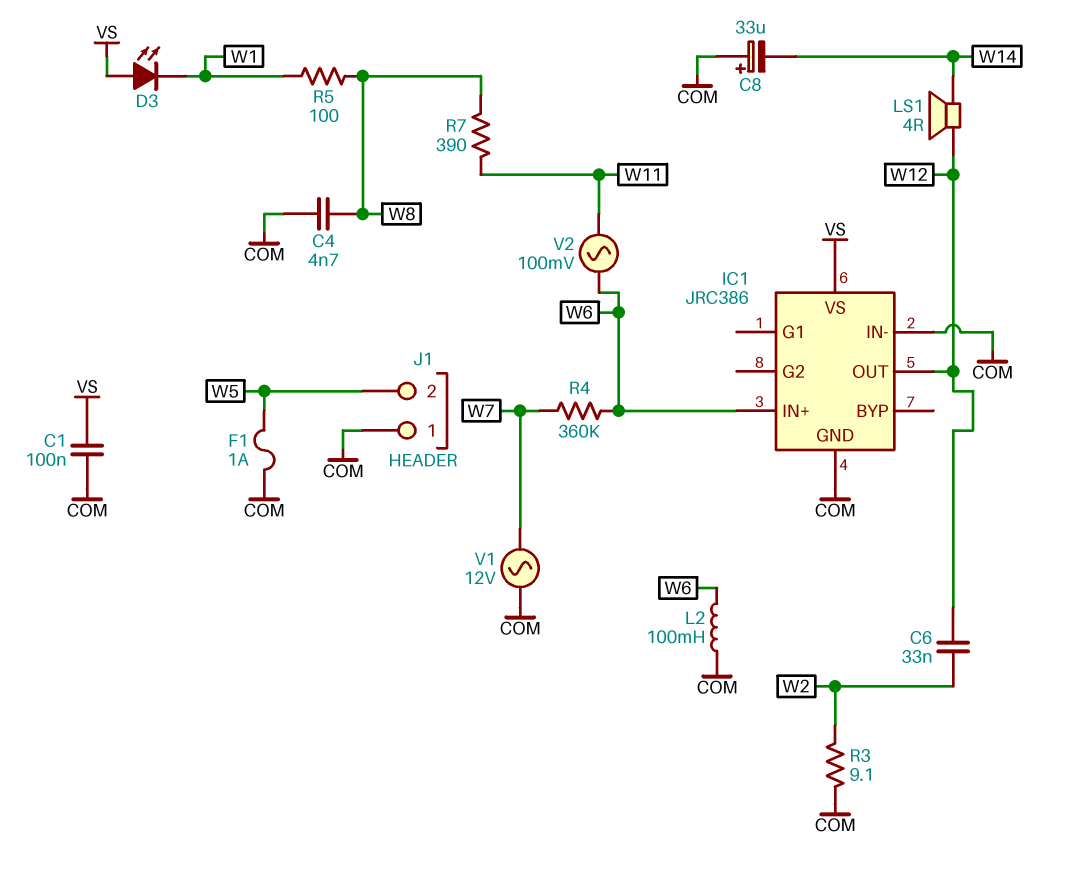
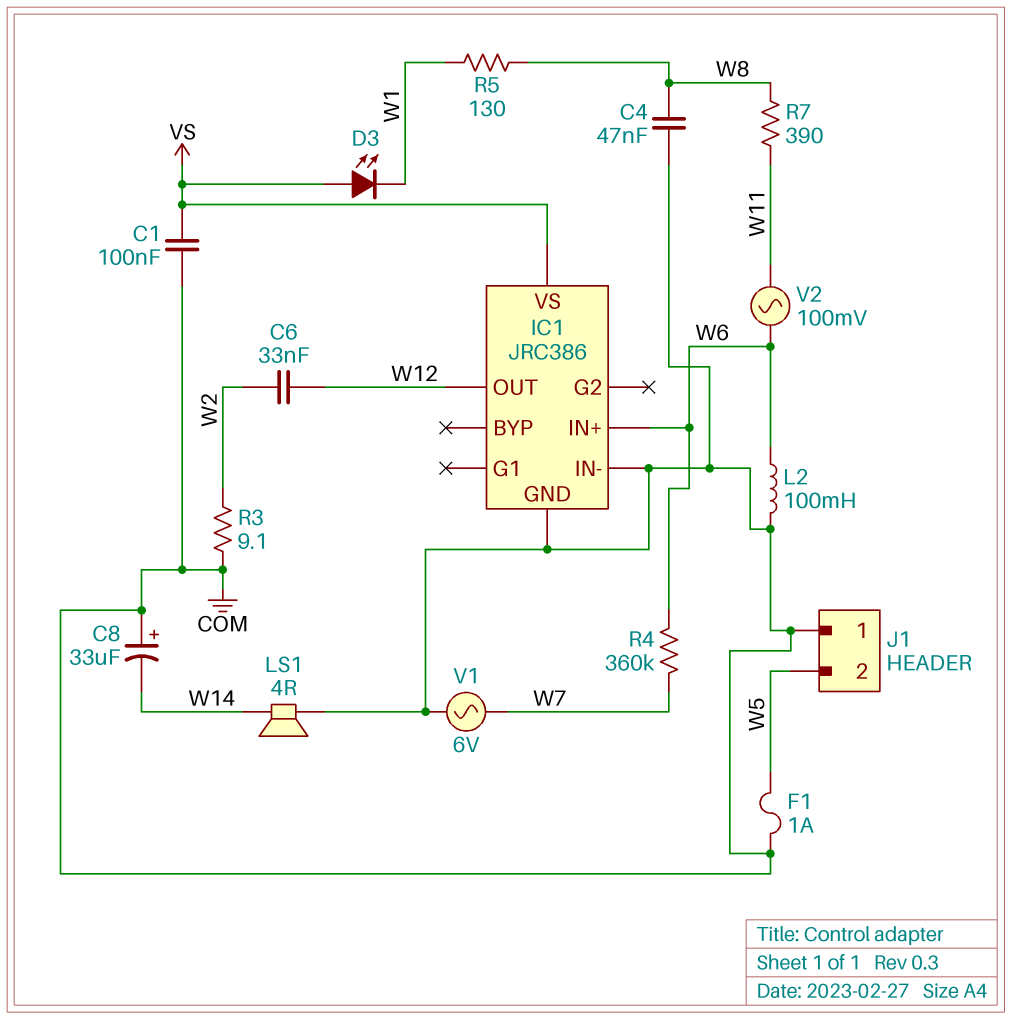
C4: 4.7nF (COM, W8) -> 47nF (COM, W8)
LS1: speaker 4R (W12, W14) -> speaker 4R (COM, W14)
R5: 100 (W1, W8) -> 130 (W1, W8)
V1: AC 12V (COM, W7) -> AC 6V (COM, W7)

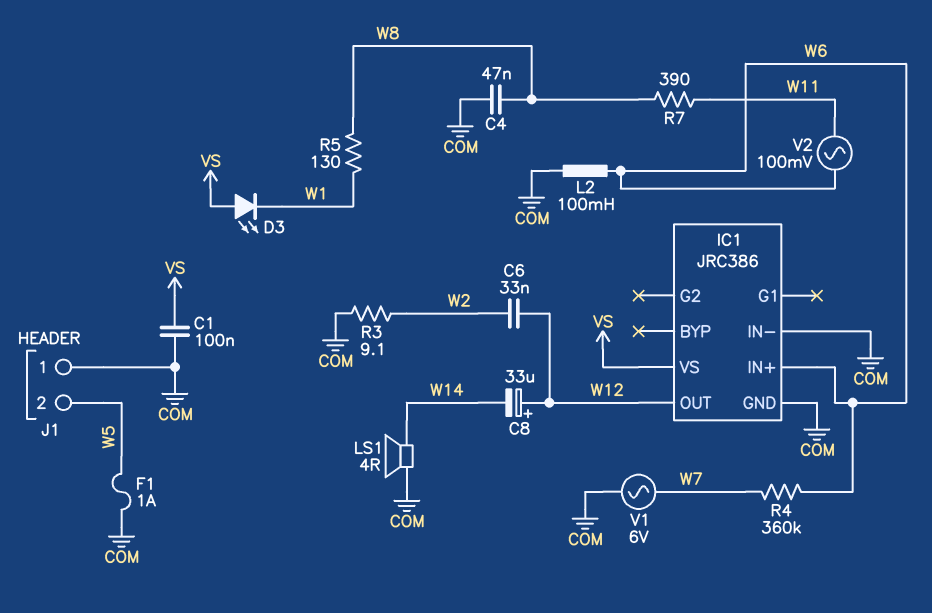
C8: 33uF (plus COM, minus W14) -> 33uF (plus W12, minus W14)

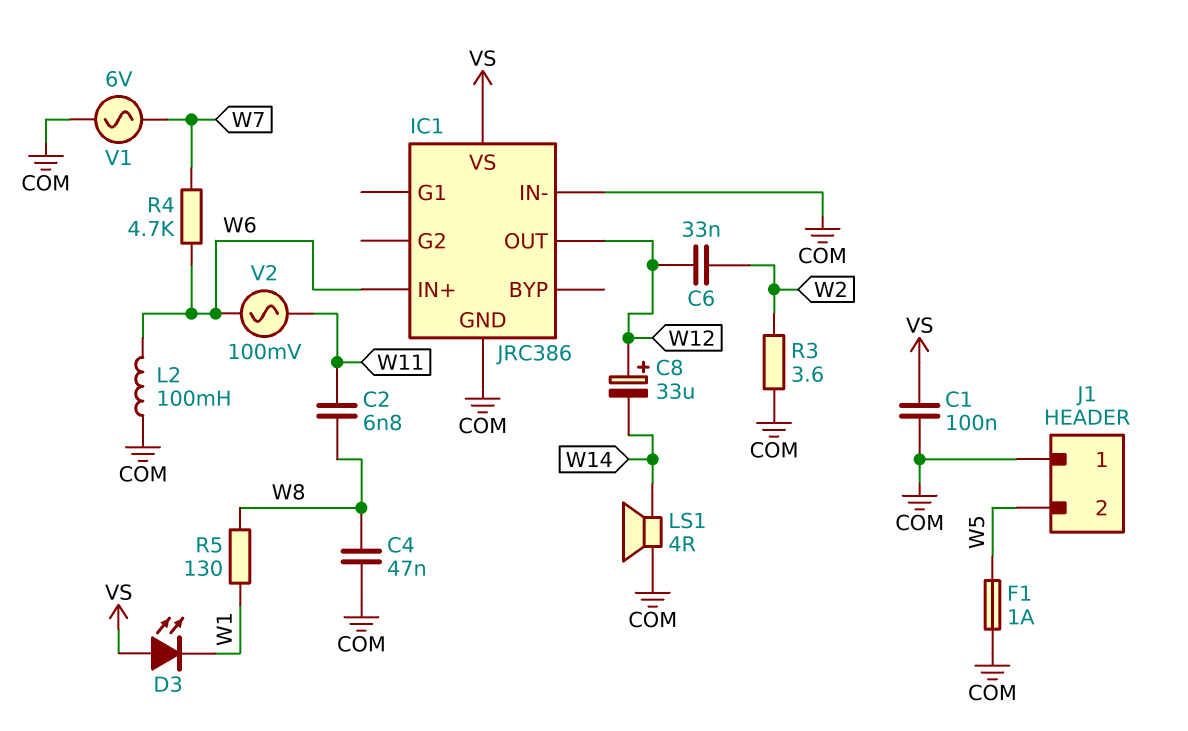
C2: none -> 6.8nF (W8, W11)
R3: 9.1 (COM, W2) -> 3.6 (COM, W2)
R4: 360k (W6, W7) -> 4.7k (W6, W7)
R7: 390 (W8, W11) -> none

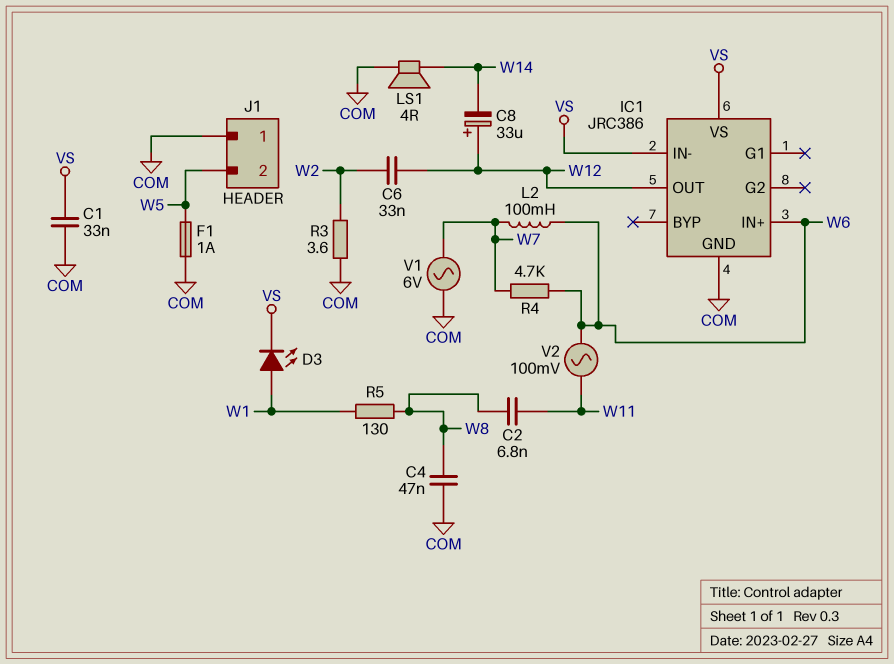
C1: 100nF (COM, VS) -> 33nF (COM, VS)
D3: LED (A VS, K W1) -> LED (A W1, K VS)
IC1 pin IN-: COM -> VS
L2: 100mH (COM, W6) -> 100mH (W6, W7)

